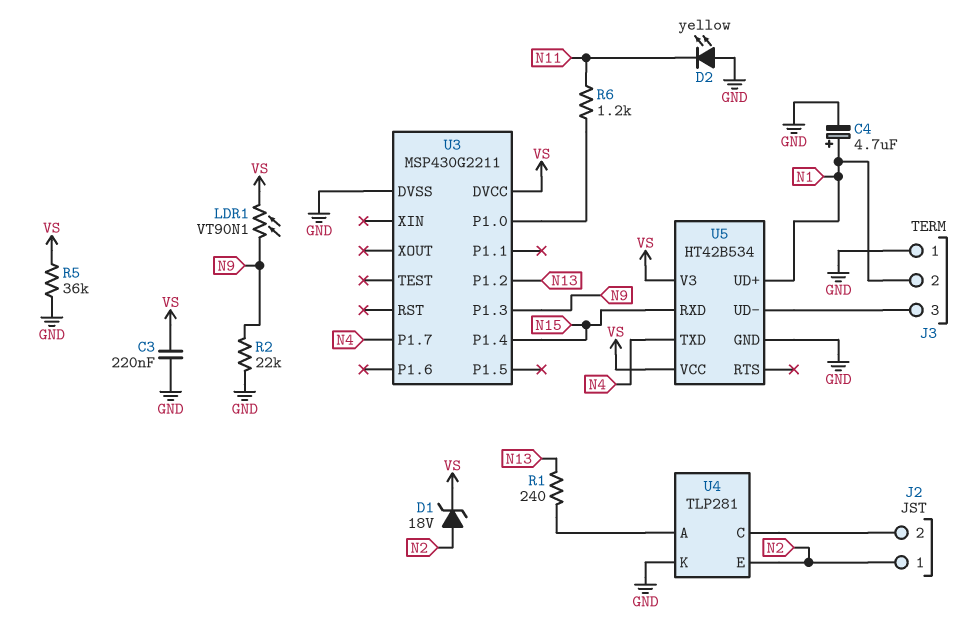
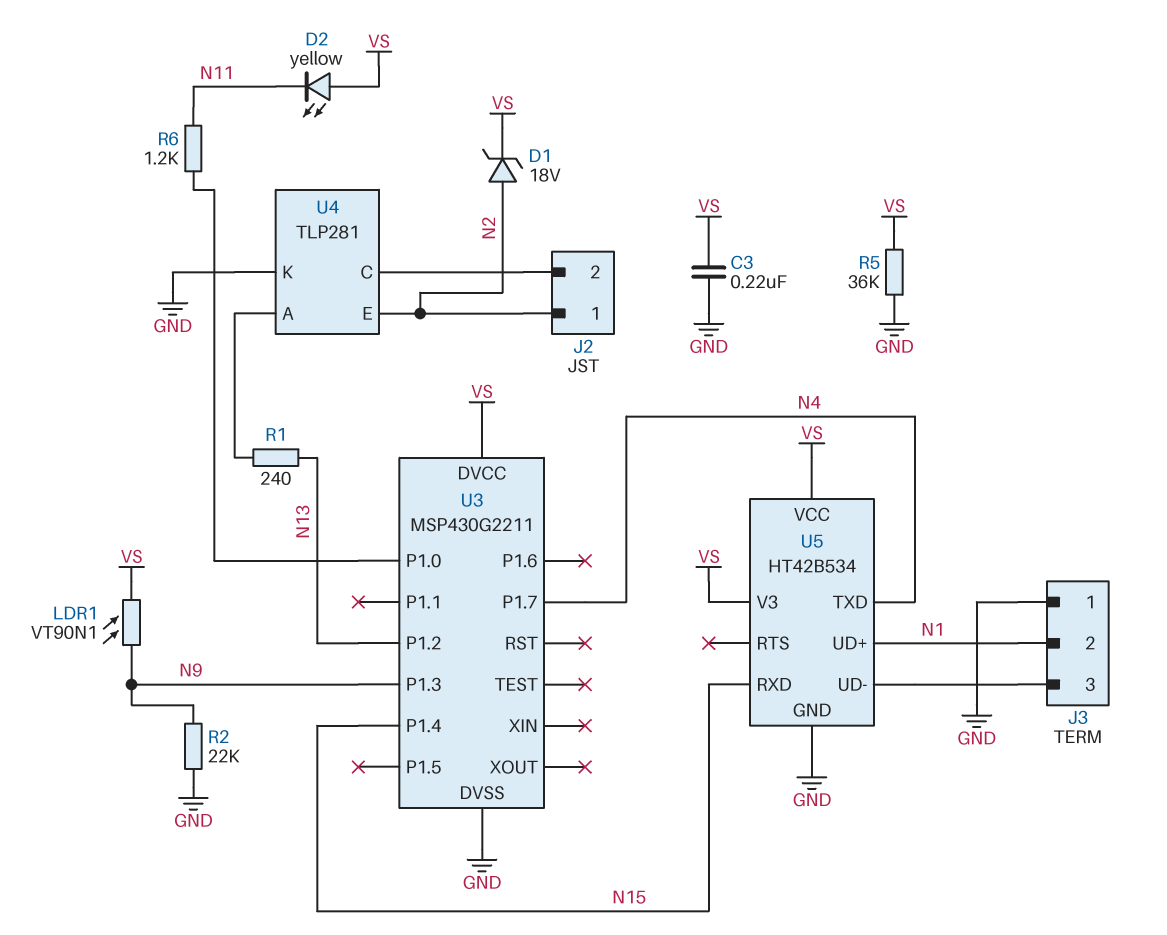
C4: 4.7uF (plus N1, minus GND) -> none
D2: LED yellow (A GND, K N11) -> LED yellow (A VS, K N11)

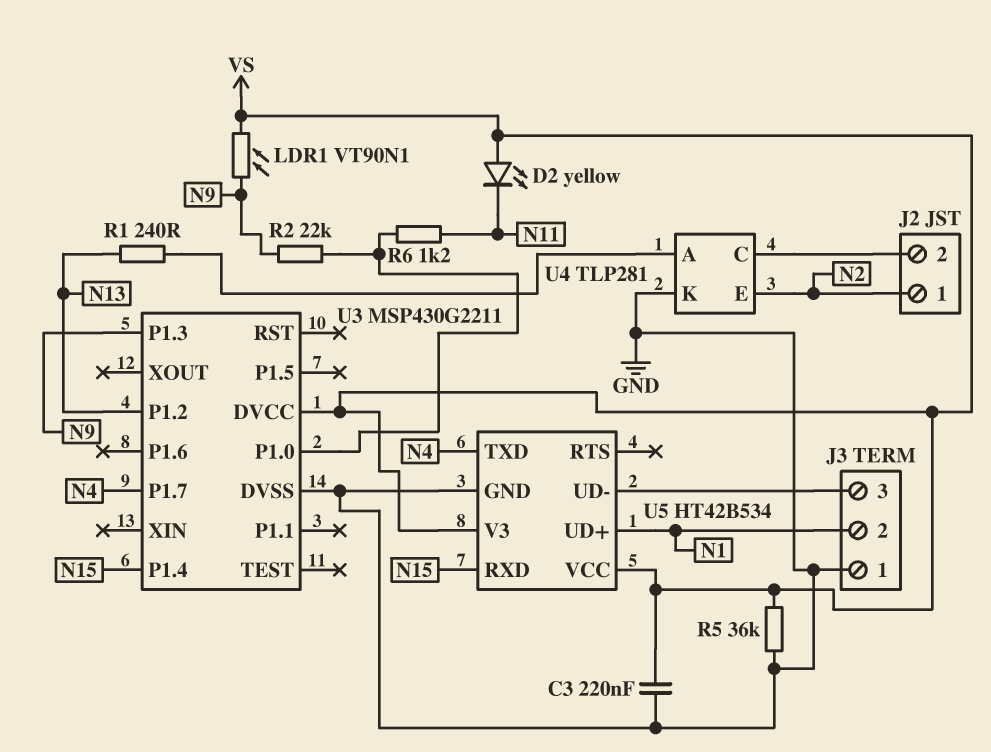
D1: zener 18V (A N2, K VS) -> none
R2: 22k (GND, N9) -> 22k (N9, U3/P1.0)

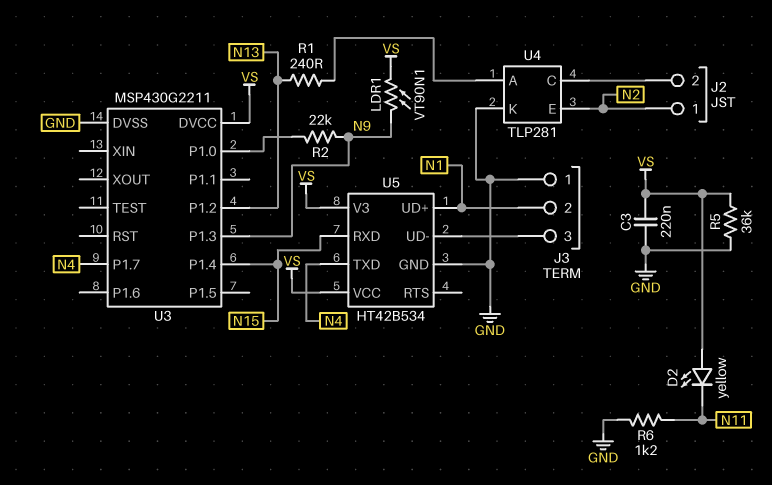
R6: 1.2k (N11, U3/P1.0) -> 1.2k (GND, N11)

